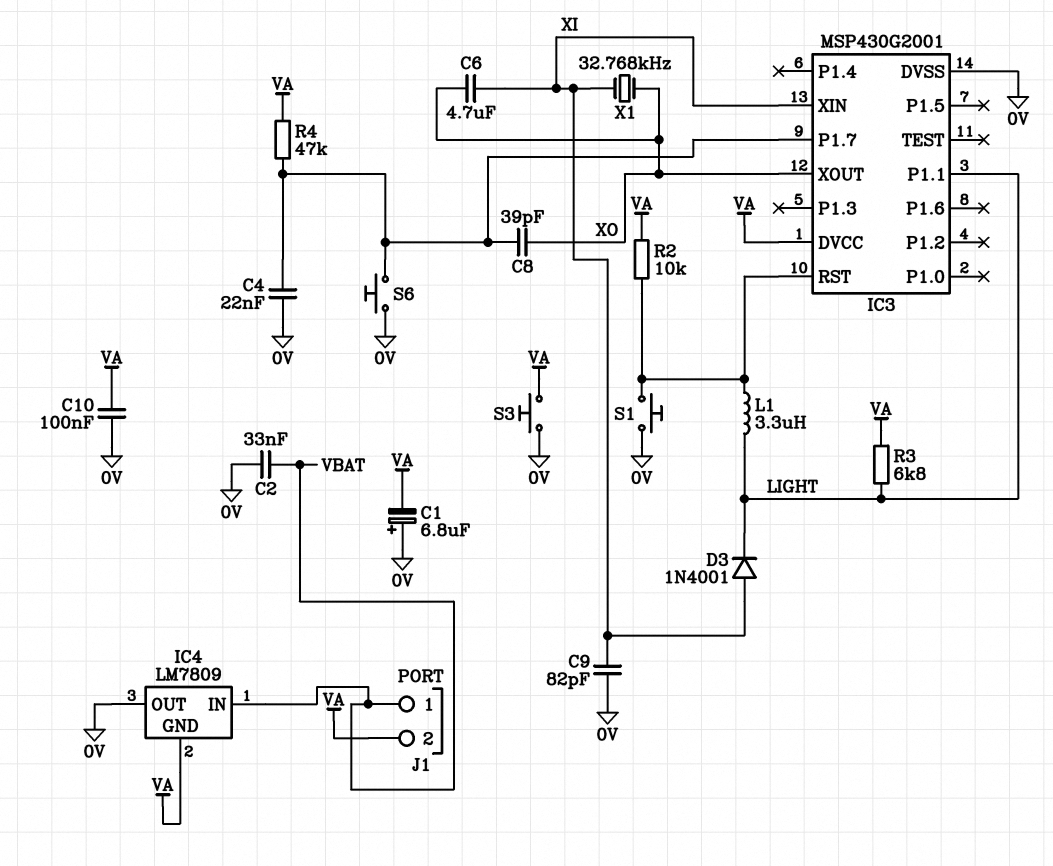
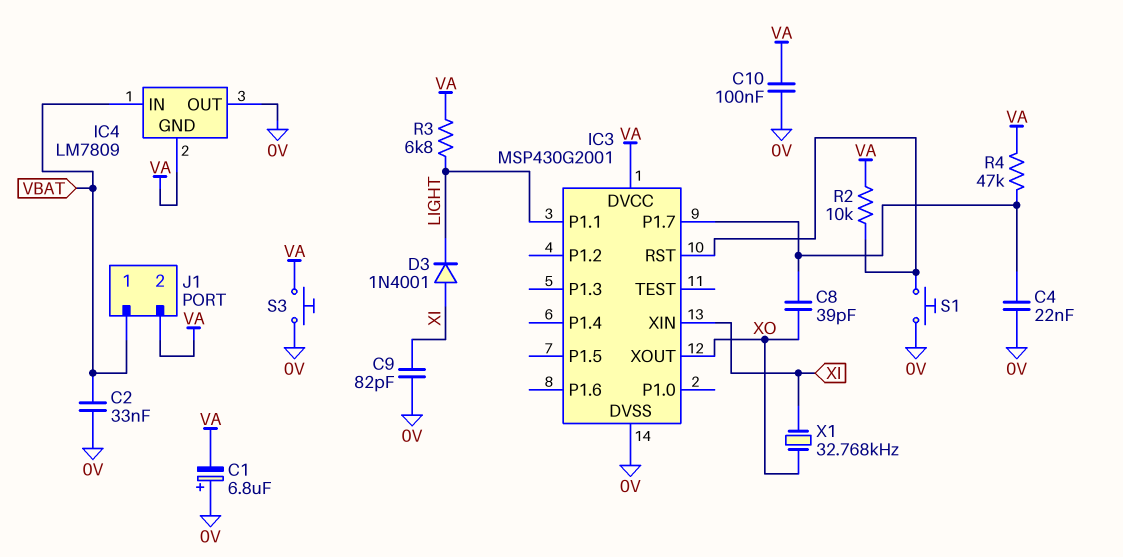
C6: 4.7uF (XI, XO) -> none
L1: 3.3uH (IC3/RST, LIGHT) -> none
S6: button (0V, IC3/P1.7) -> none

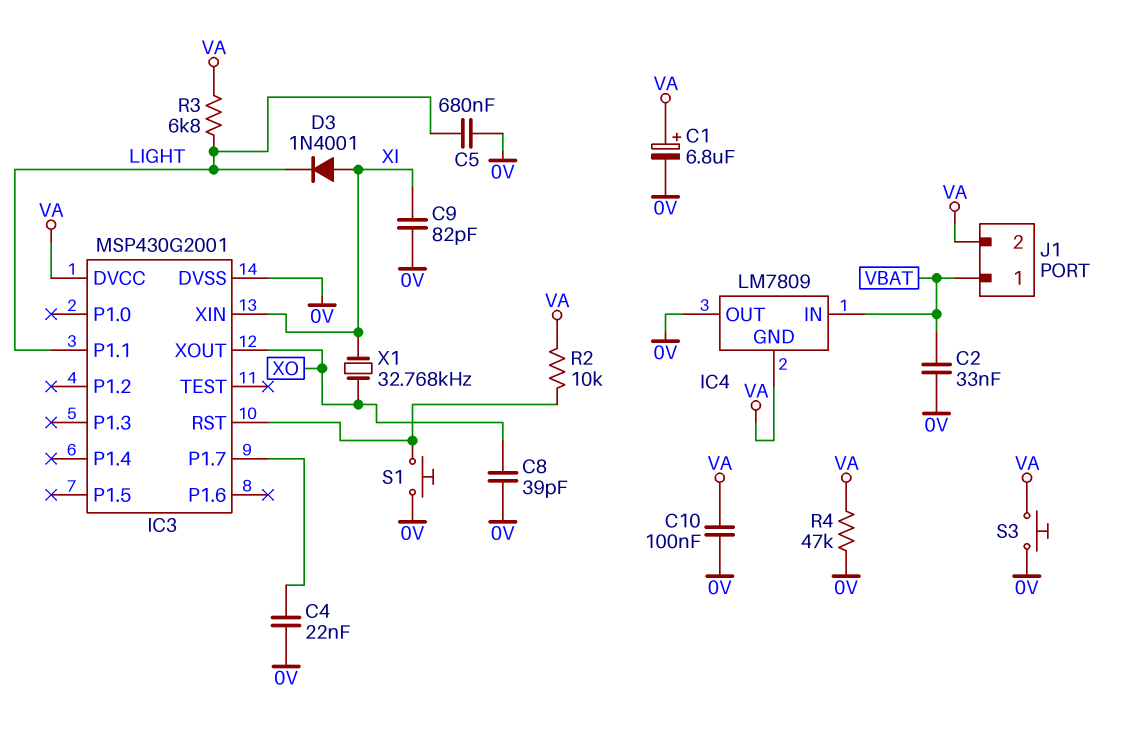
C1: 6.8uF (plus 0V, minus VA) -> 6.8uF (plus VA, minus 0V)
C5: none -> 680nF (0V, LIGHT)
C8: 39pF (IC3/P1.7, XO) -> 39pF (0V, XO)
R4: 47k (IC3/P1.7, VA) -> 47k (0V, VA)

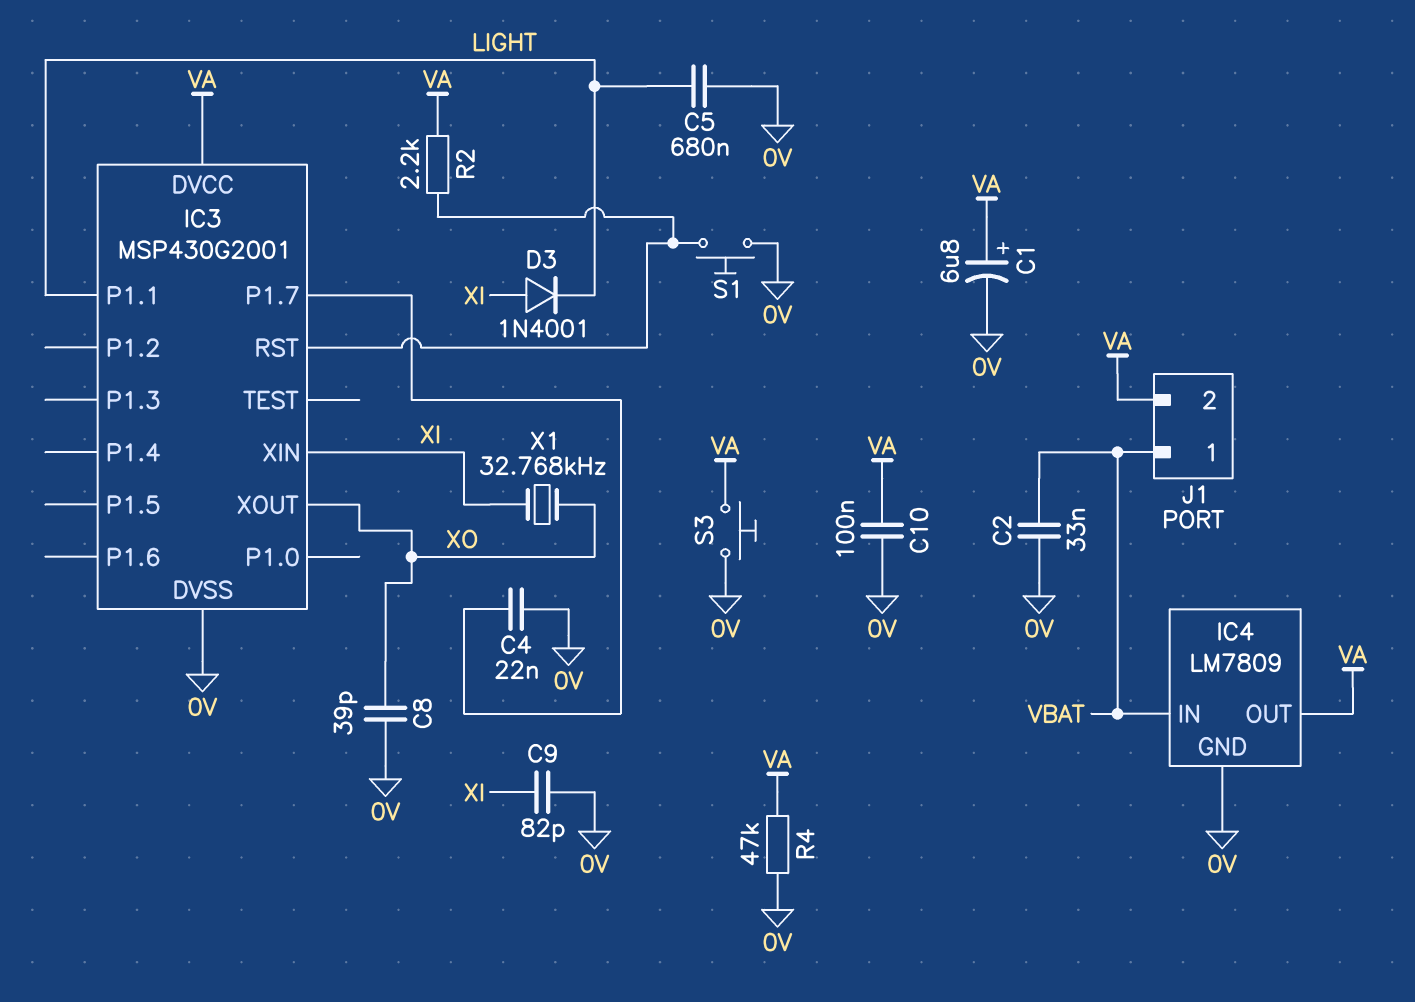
IC4 pin GND: VA -> 0V
IC4 pin OUT: 0V -> VA
R2: 10k (IC3/RST, VA) -> 2.2k (IC3/RST, VA)
R3: 6.8k (LIGHT, VA) -> none

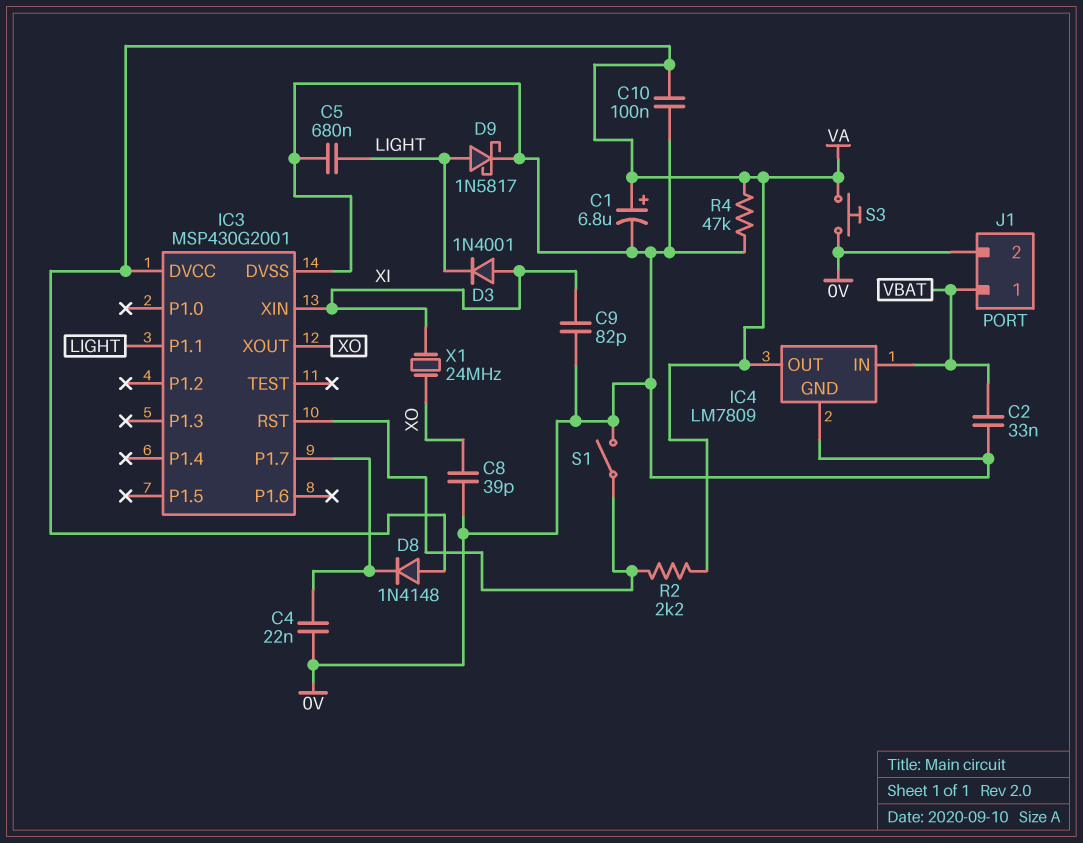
D8: none -> diode 1N4148 (A VA, K IC3/P1.7)
D9: none -> schottky 1N5817 (A LIGHT, K 0V)
J1 pin 2: VA -> 0V
S1: button (0V, IC3/RST) -> switch (0V, IC3/RST)
X1: 32.768kHz (XI, XO) -> 24MHz (XI, XO)

